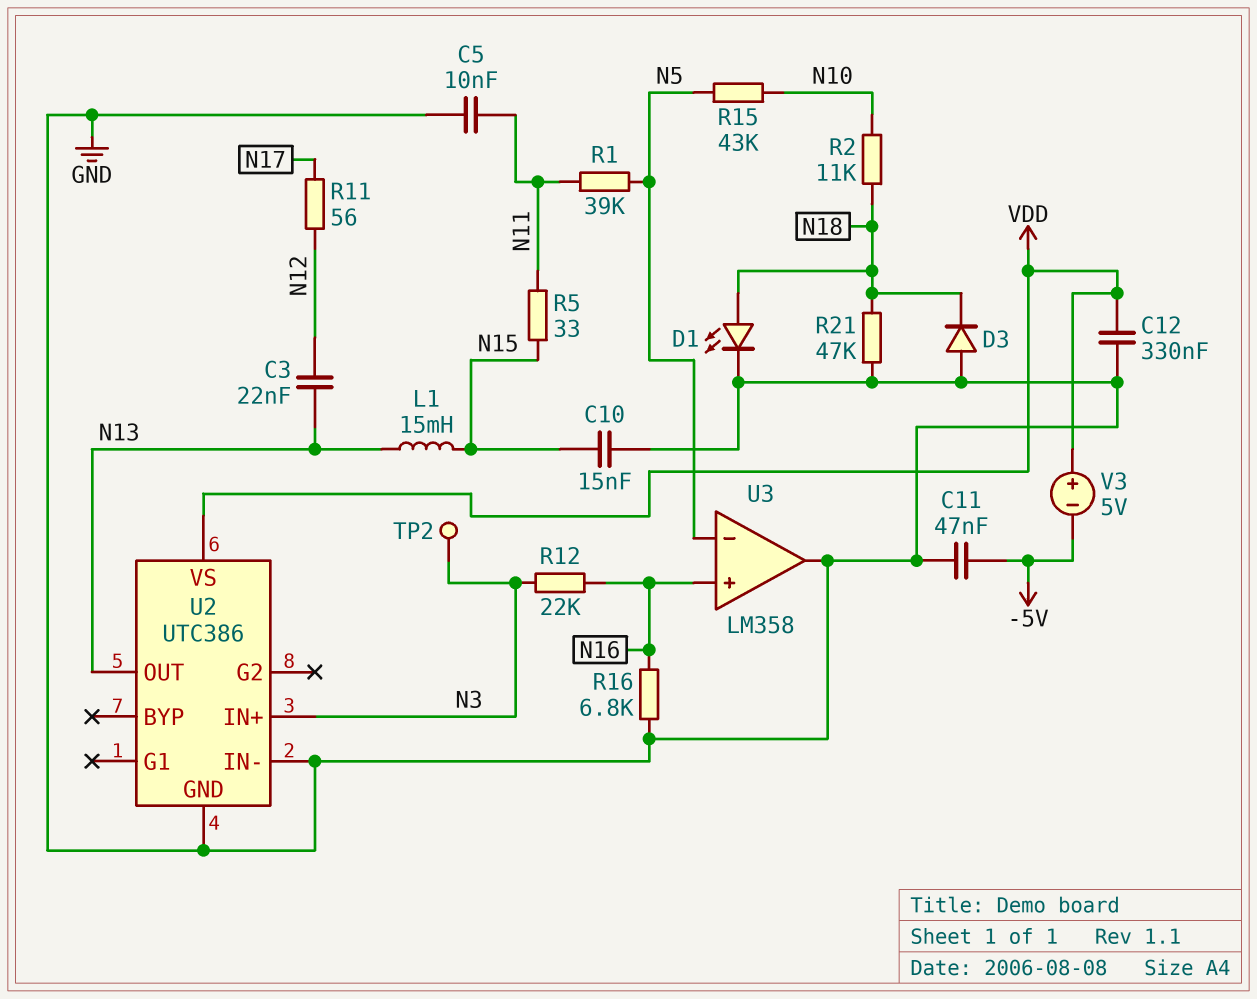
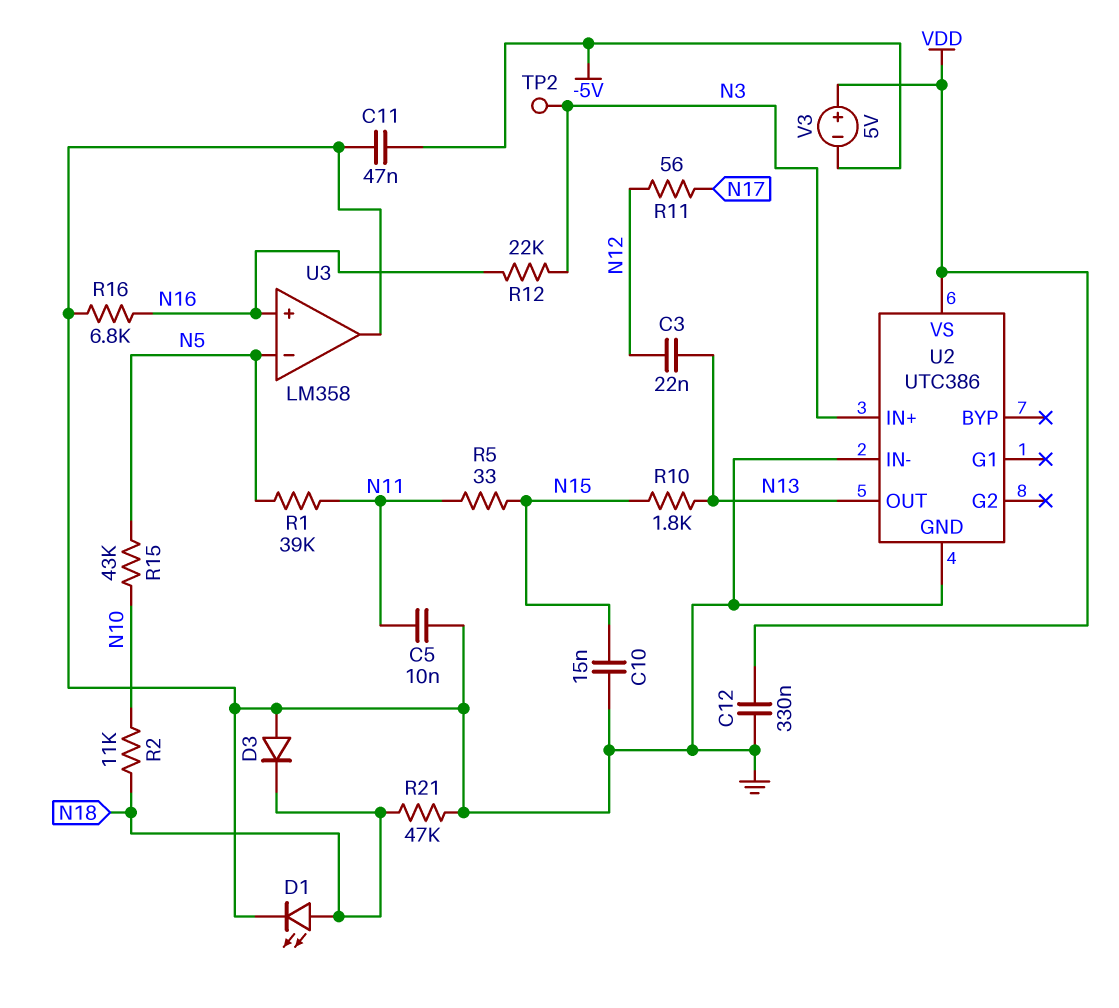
L1: 15mH (N13, N15) -> none
R10: none -> 1.8k (N13, N15)

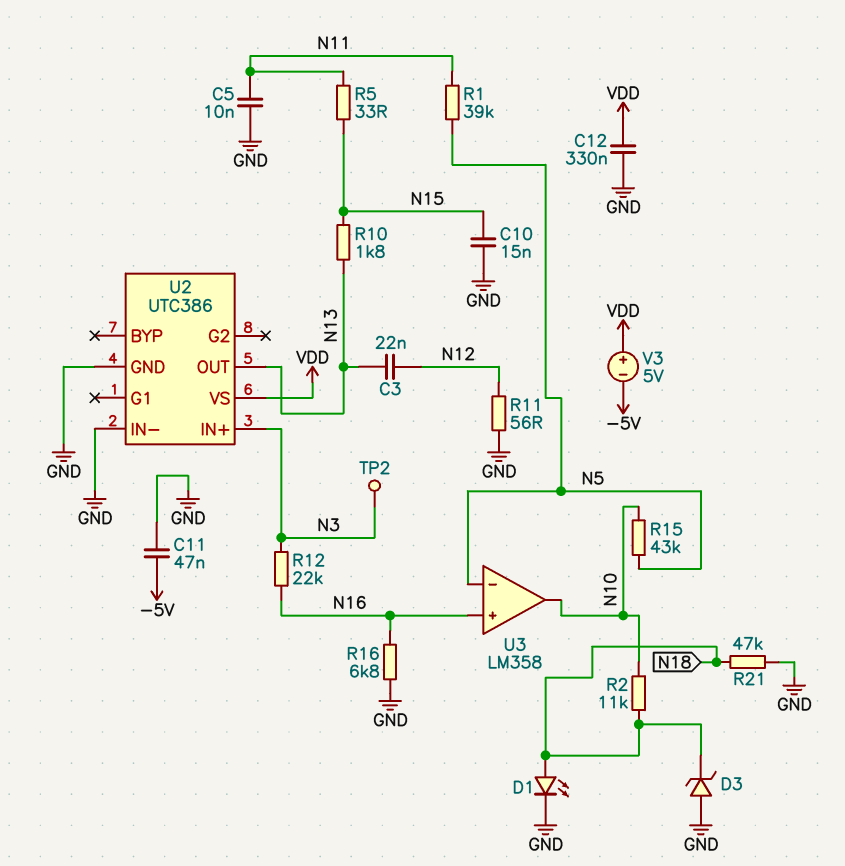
D3: diode (A GND, K N18) -> zener (A GND, K N18)
R11: 56 (N12, N17) -> 56 (GND, N12)
U3 pin out: GND -> N10

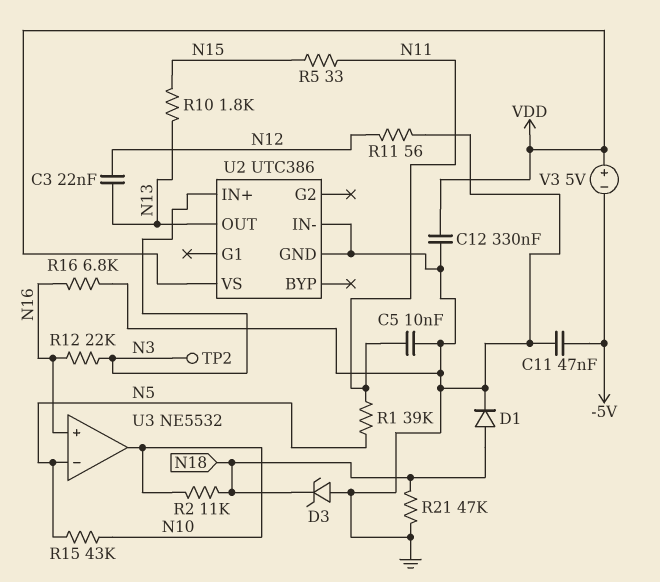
C10: 15nF (GND, N15) -> none
D1: LED (A N18, K GND) -> diode (A N18, K GND)
U3: LM358 -> NE5532

